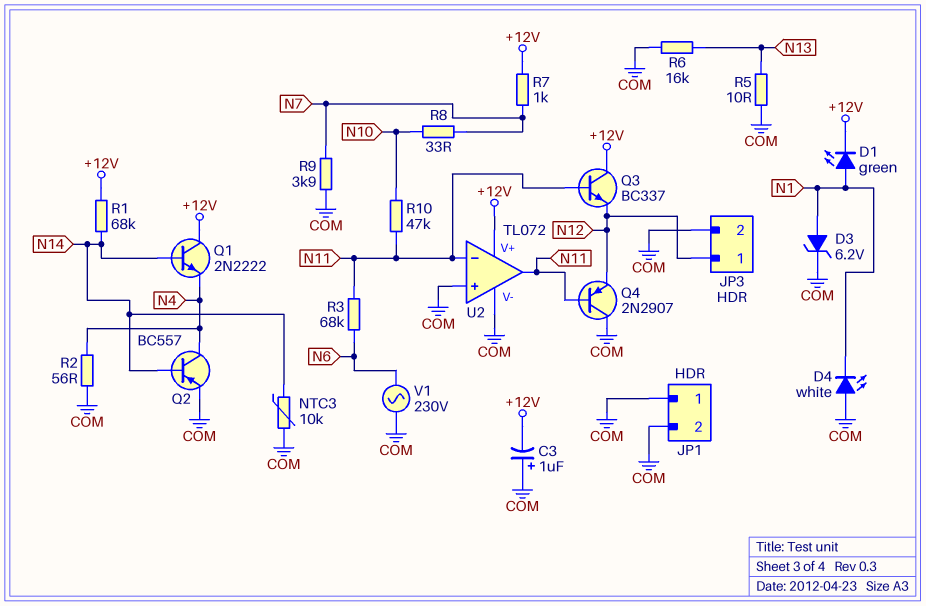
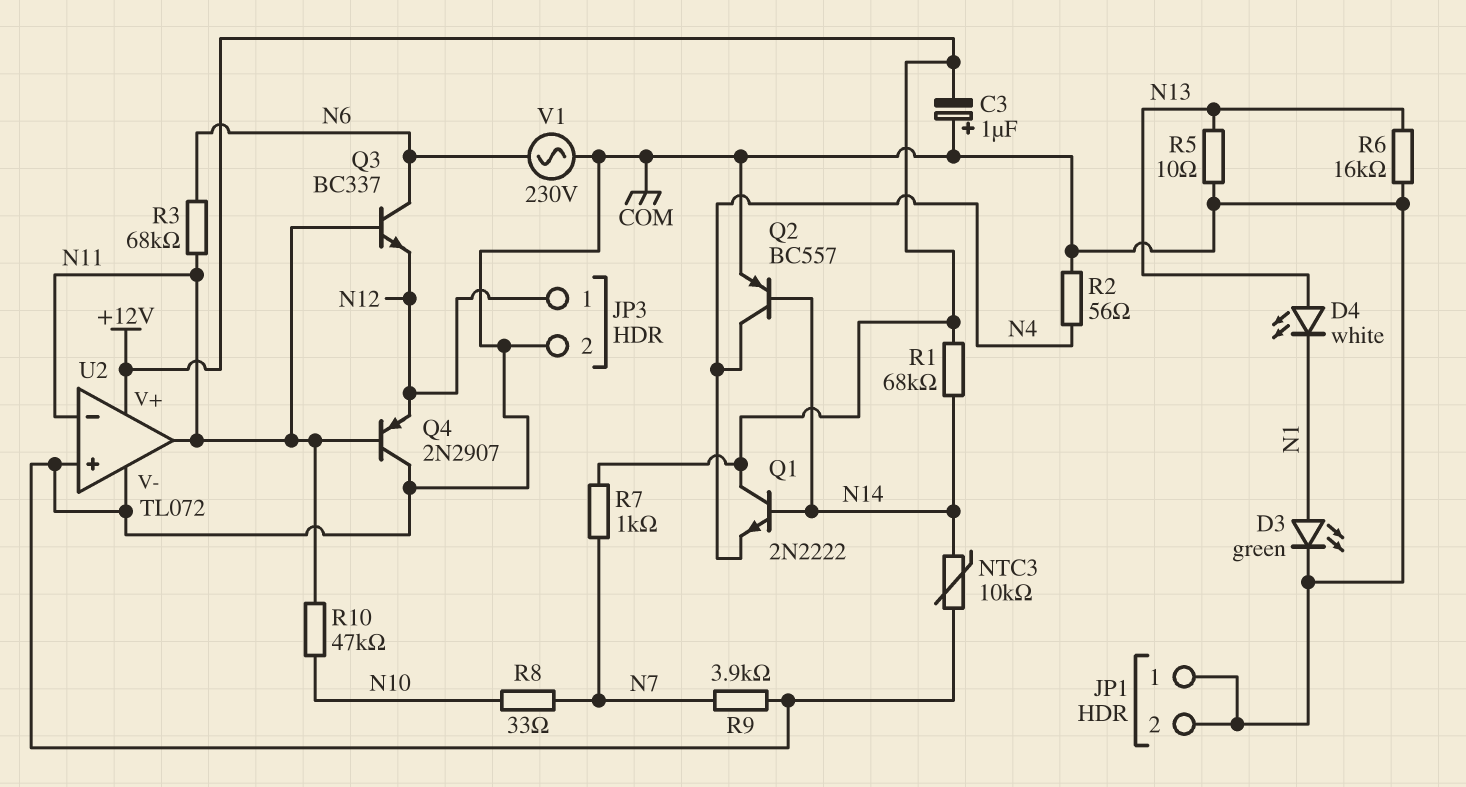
D1: LED green (A N1, K +12V) -> none
D3: zener 6.2V (A N1, K COM) -> LED green (A N1, K COM)
D4: LED white (A COM, K N1) -> LED white (A N13, K N1)
Q3: NPN BC337 (B N11, C +12V, E N12) -> NPN BC337 (B N11, C N6, E N12)

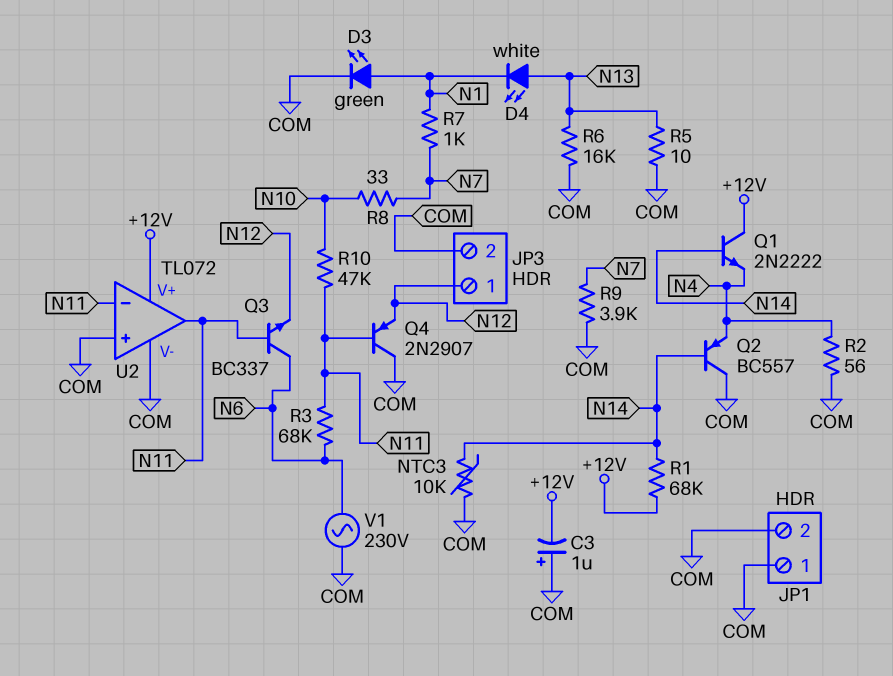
Q2: PNP BC557 (B N14, C N4, E COM) -> PNP BC557 (B N14, C COM, E N4)
R7: 1k (+12V, N7) -> 1k (N1, N7)

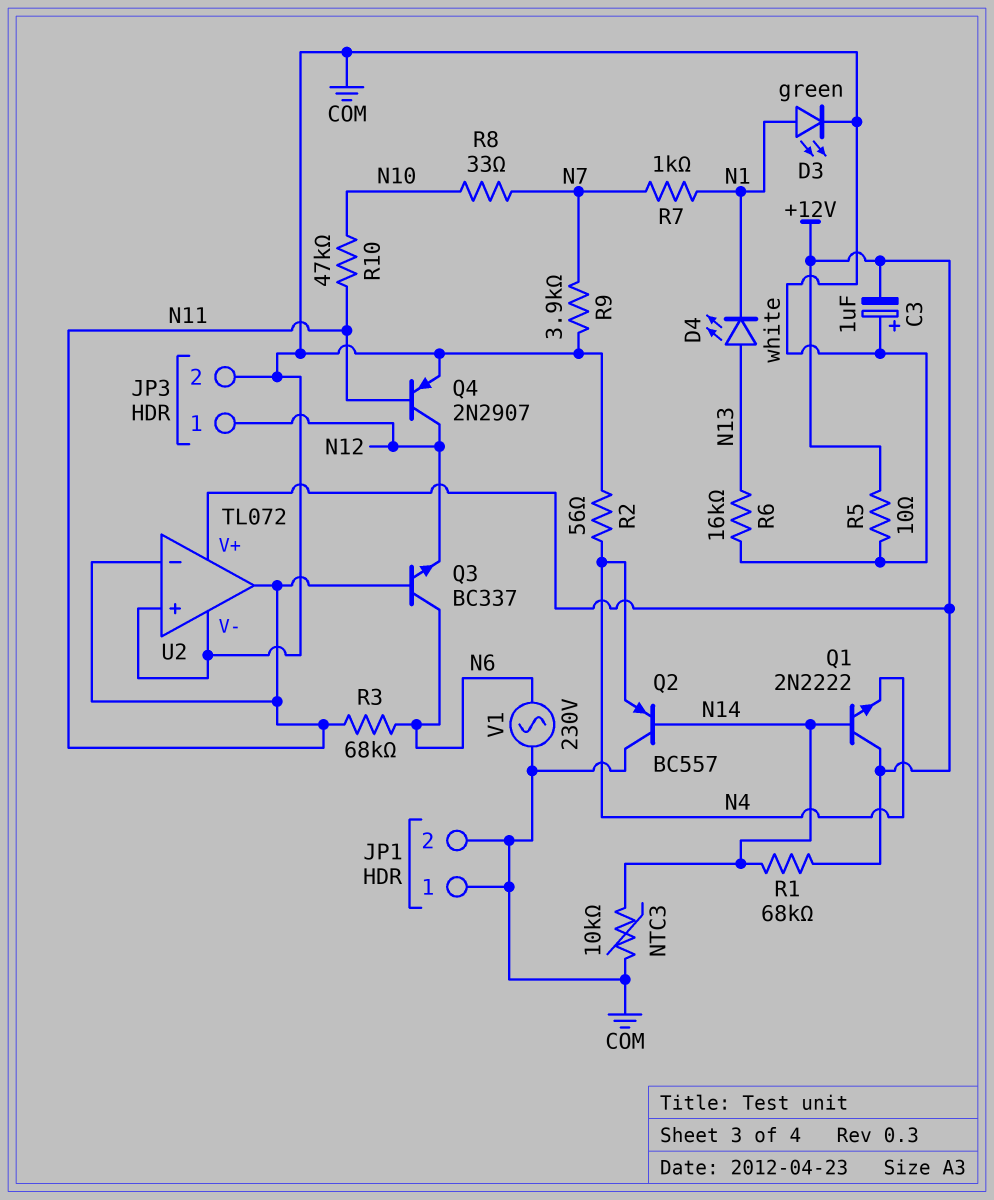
Q4: PNP 2N2907 (B N11, C COM, E N12) -> PNP 2N2907 (B N11, C N12, E COM)
R5: 10 (COM, N13) -> 10 (+12V, COM)

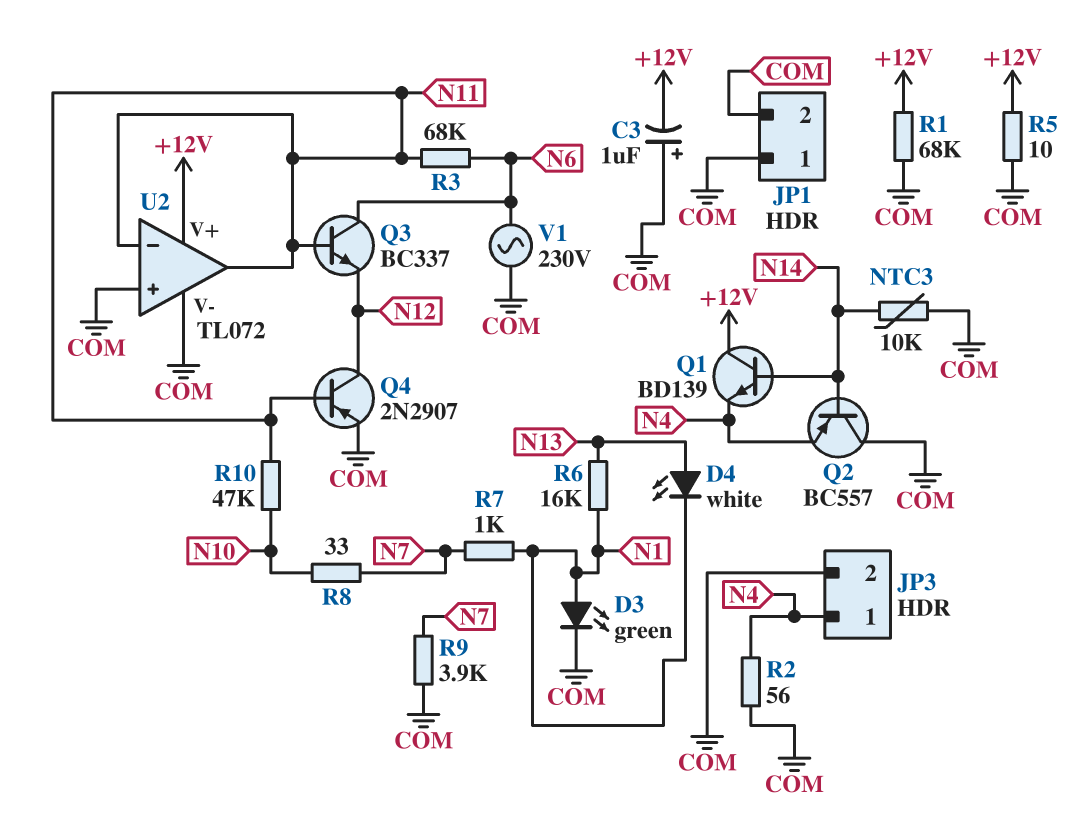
JP3 pin 1: N12 -> N4
Q1: NPN 2N2222 (B N14, C +12V, E N4) -> NPN BD139 (B N14, C +12V, E N4)
R1: 68k (+12V, N14) -> 68k (+12V, COM)
R6: 16k (COM, N13) -> 16k (N1, N13)

